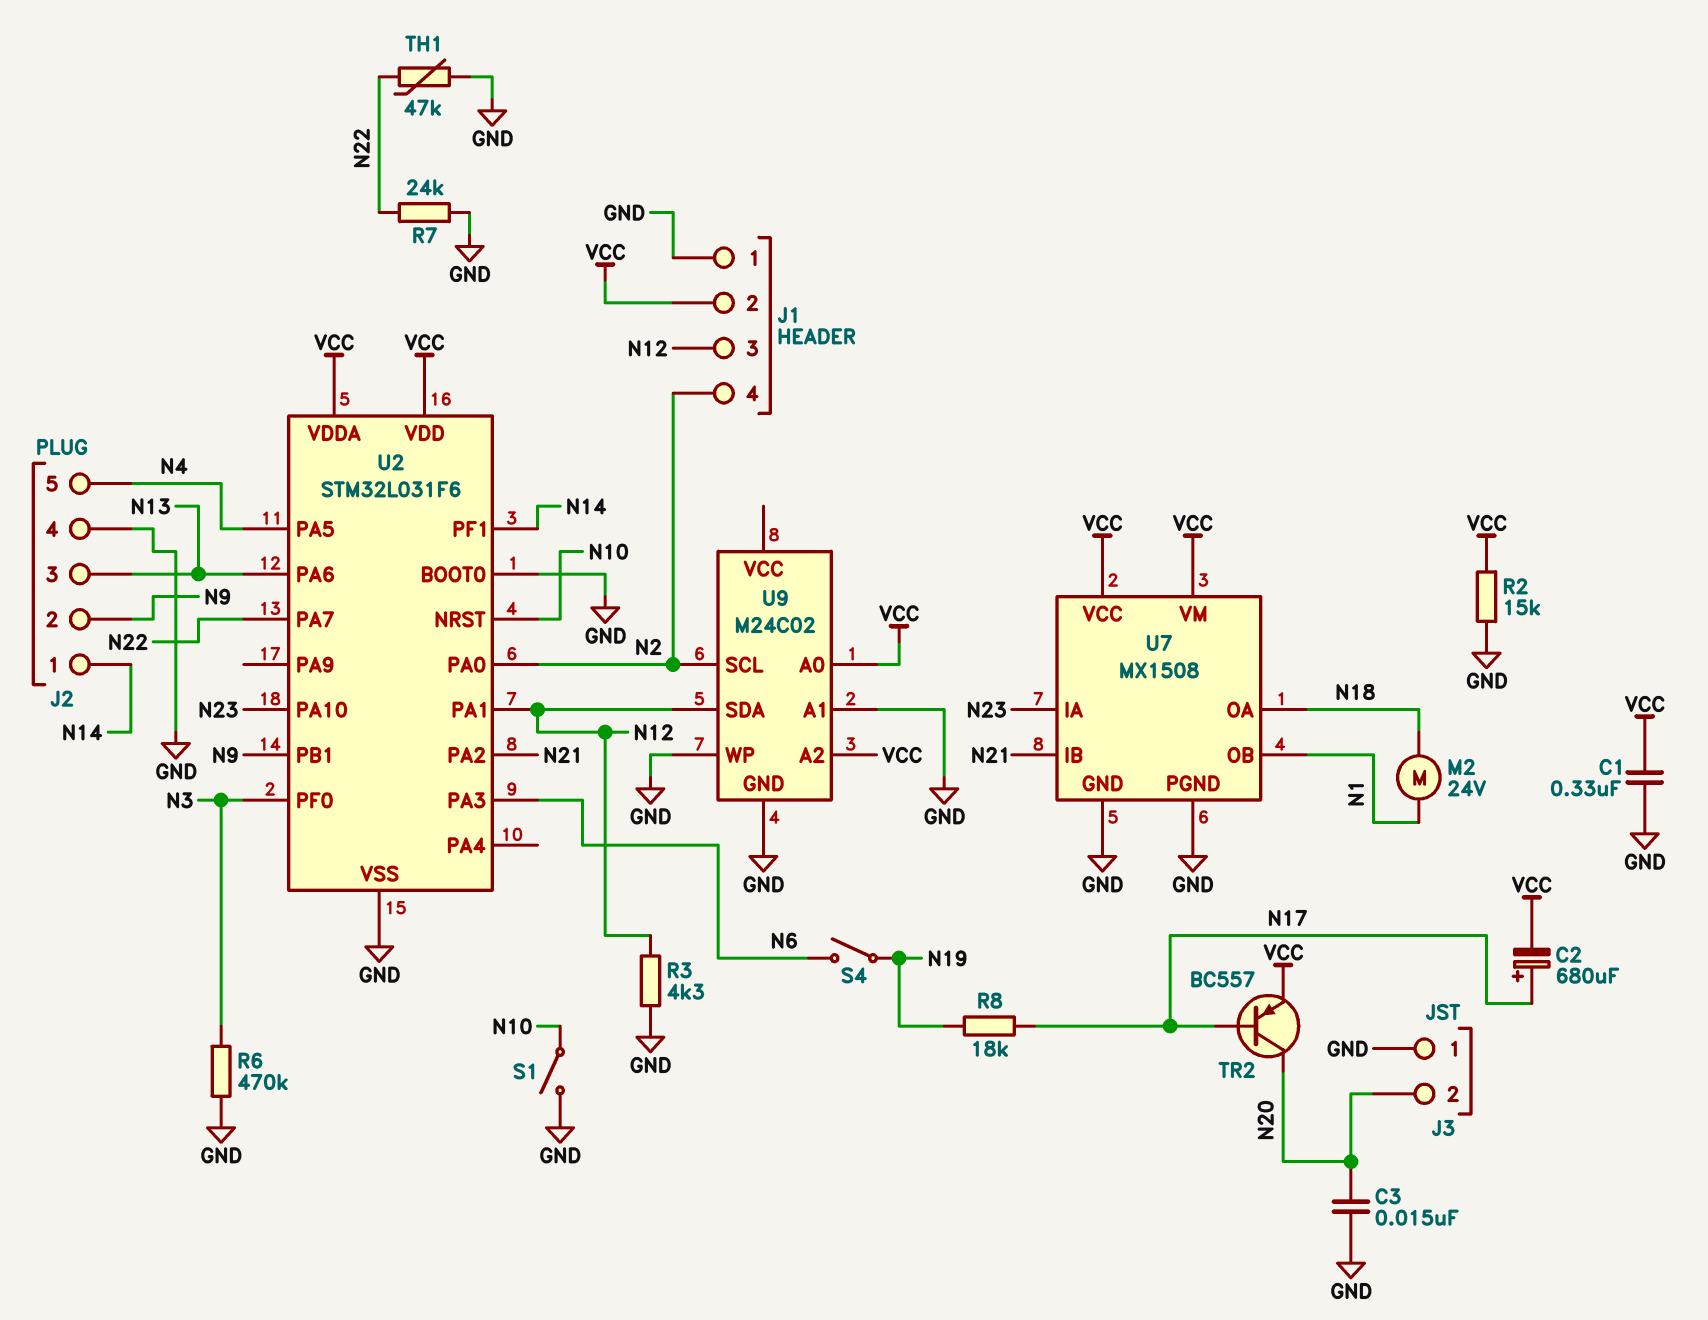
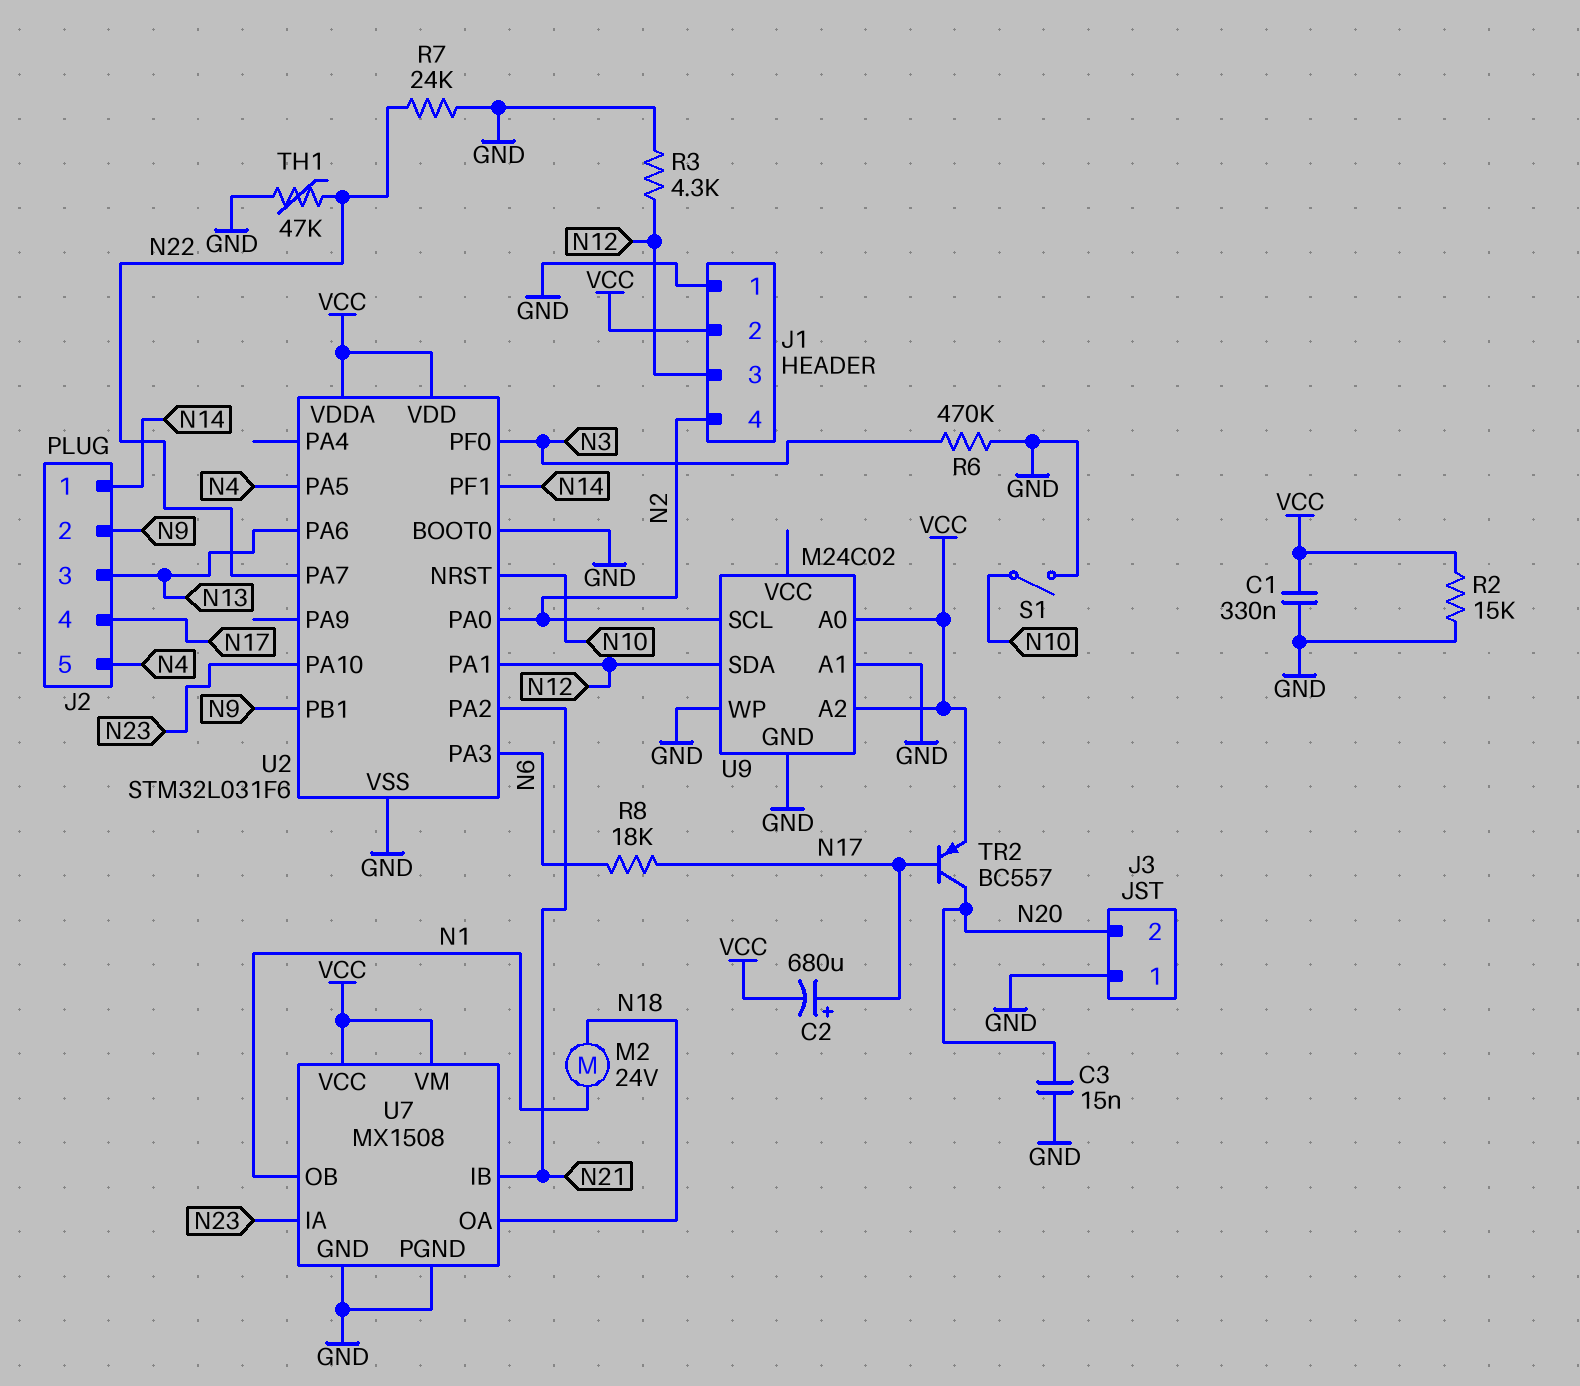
J2 pin 4: GND -> N17
R8: 18k (N17, N19) -> 18k (N6, N17)
S4: switch (N6, N19) -> none

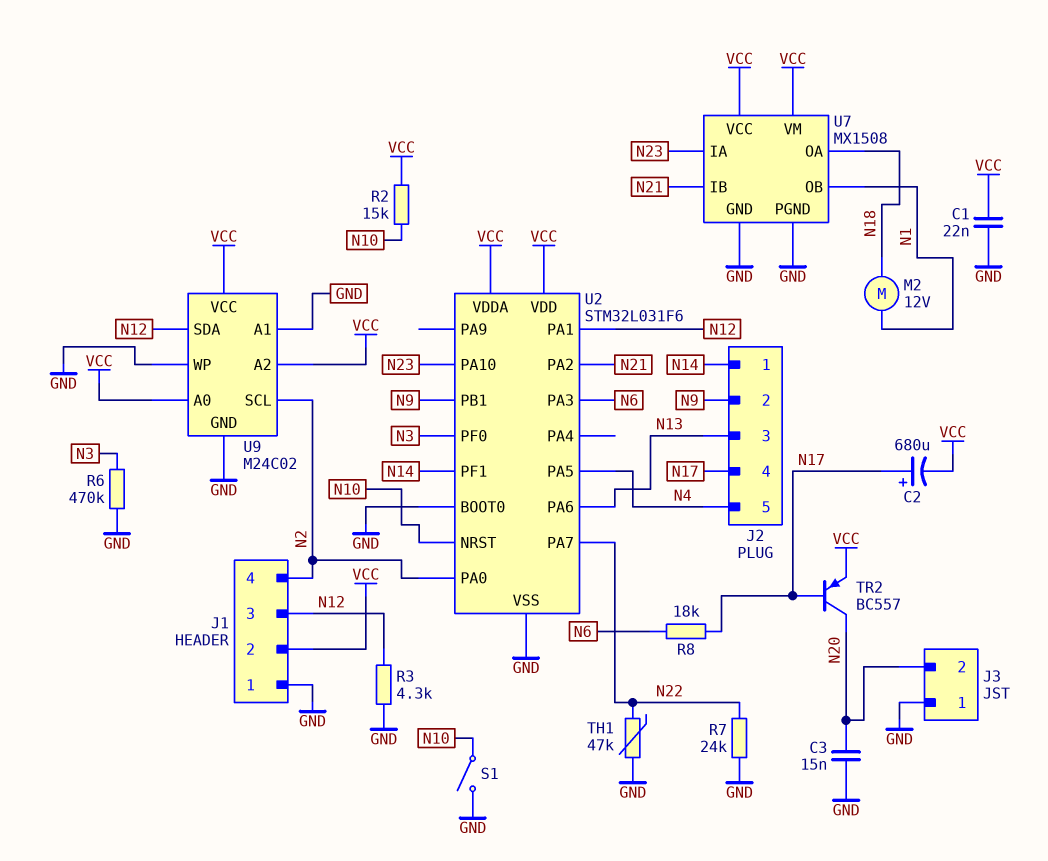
C1: 330nF (GND, VCC) -> 22nF (GND, VCC)
M2: motor 24V (N1, N18) -> motor 12V (N1, N18)
R2: 15k (GND, VCC) -> 15k (N10, VCC)
U9 pin VCC: none -> VCC

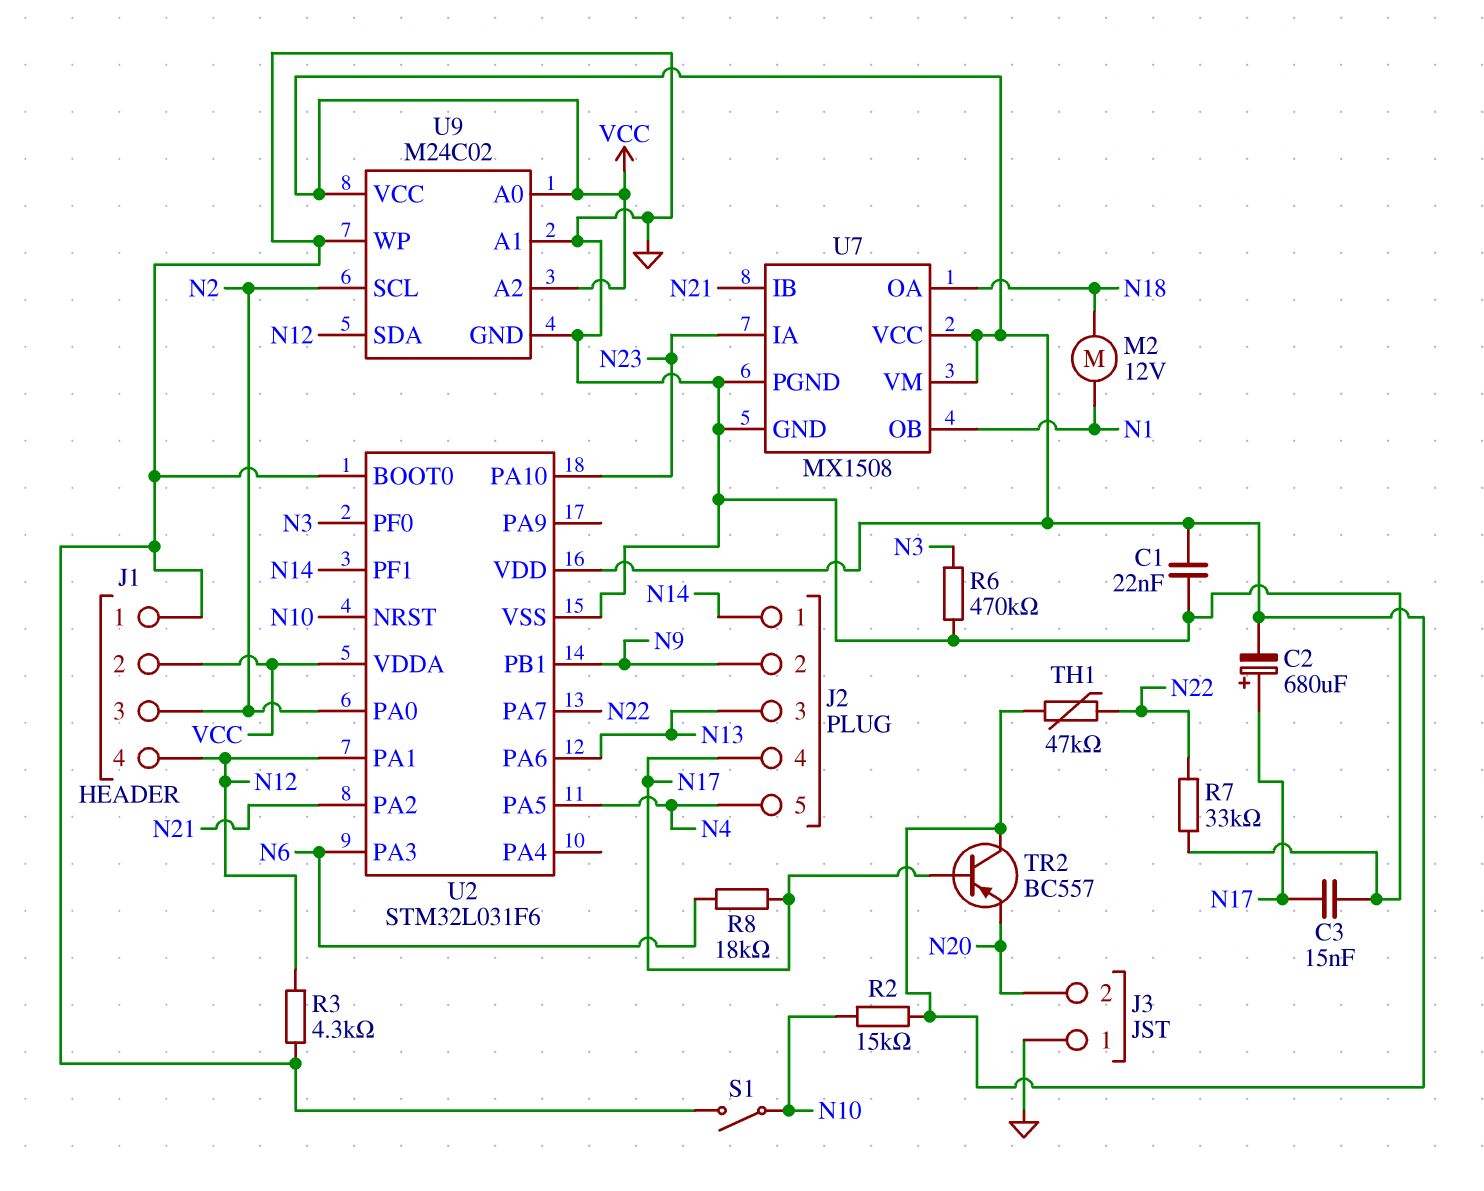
C3: 15nF (GND, N20) -> 15nF (GND, N17)
J1 pin 3: N12 -> N2
J1 pin 4: N2 -> N12
R7: 24k (GND, N22) -> 33k (GND, N22)
TH1: 47k (GND, N22) -> 47k (N22, VCC)
TR2: PNP BC557 (B N17, C N20, E VCC) -> PNP BC557 (B N17, C VCC, E N20)

